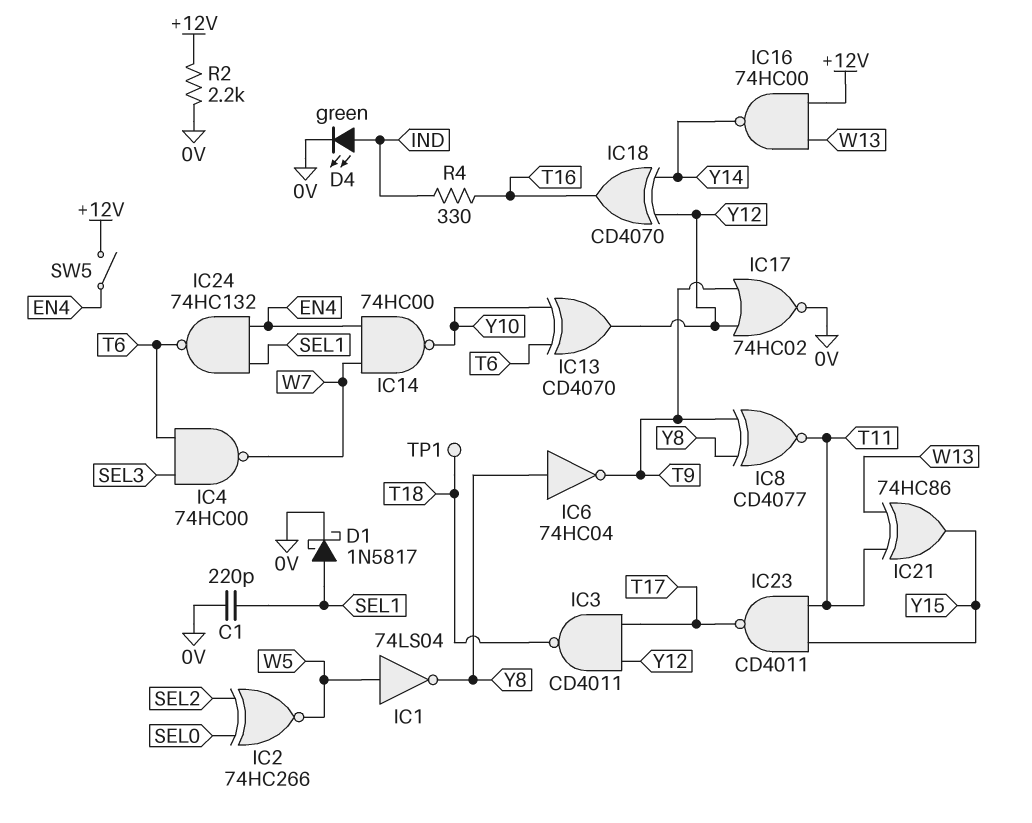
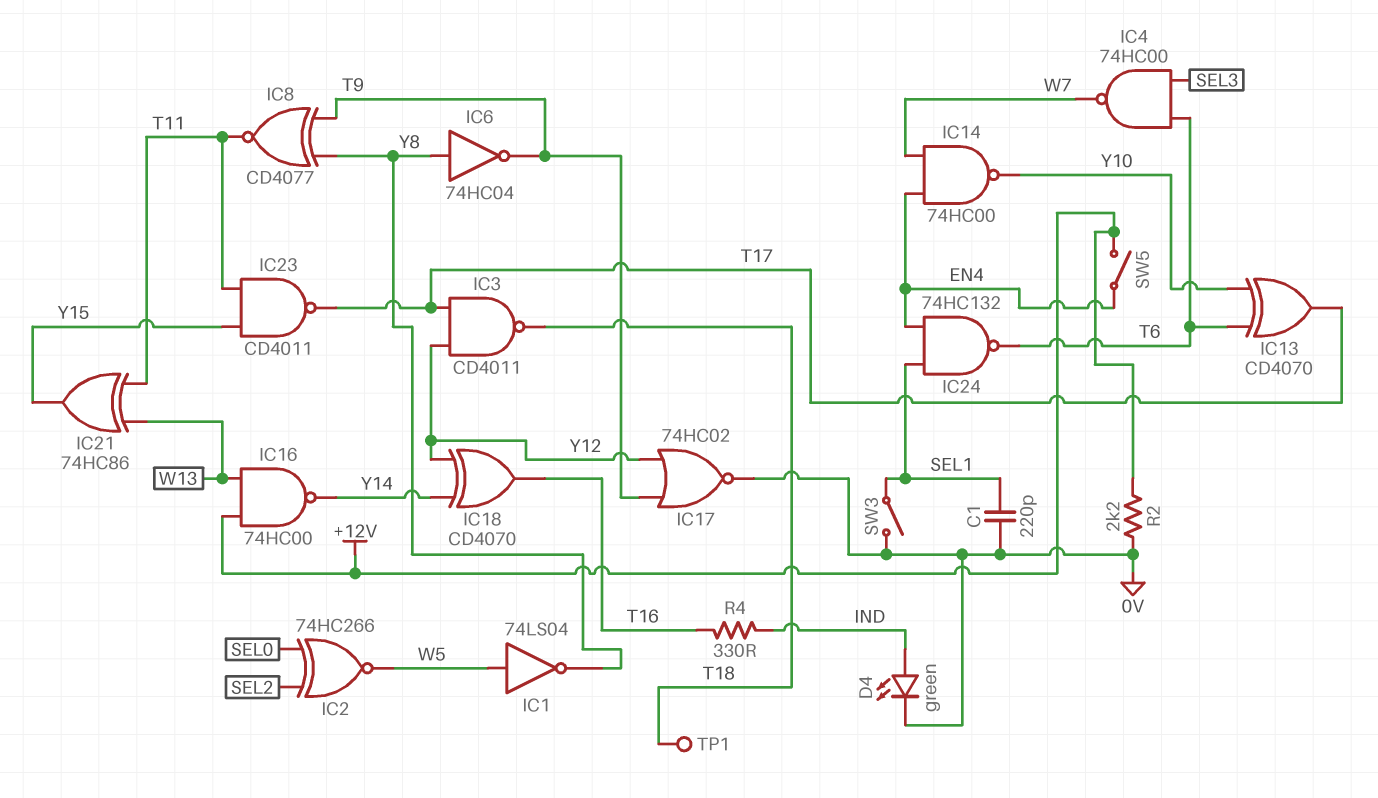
D1: schottky 1N5817 (A SEL1, K 0V) -> none
IC13: XOR CD4070 (in T6, in Y10, out Y12) -> XOR CD4070 (in T6, in Y10, out T17)
SW3: none -> switch (0V, SEL1)

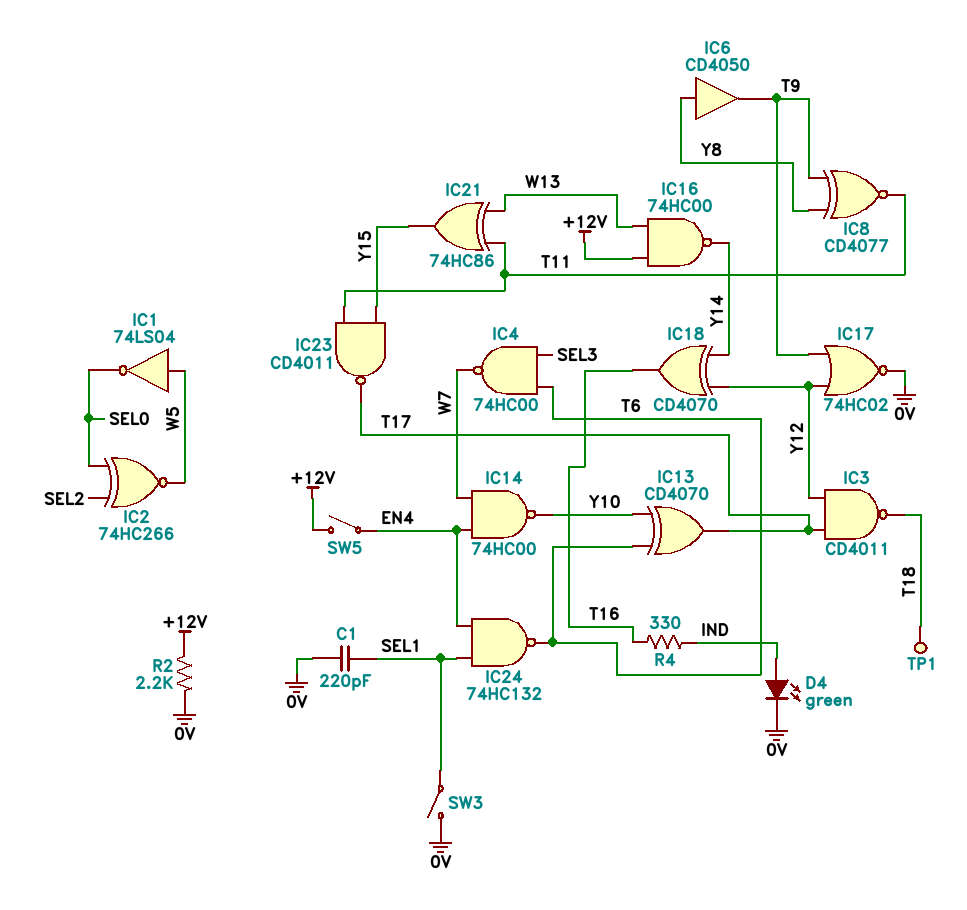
IC1: NOT 74LS04 (in W5, out Y8) -> NOT 74LS04 (in W5, out SEL0)
IC6: NOT 74HC04 (in Y8, out T9) -> buffer CD4050 (in Y8, out T9)

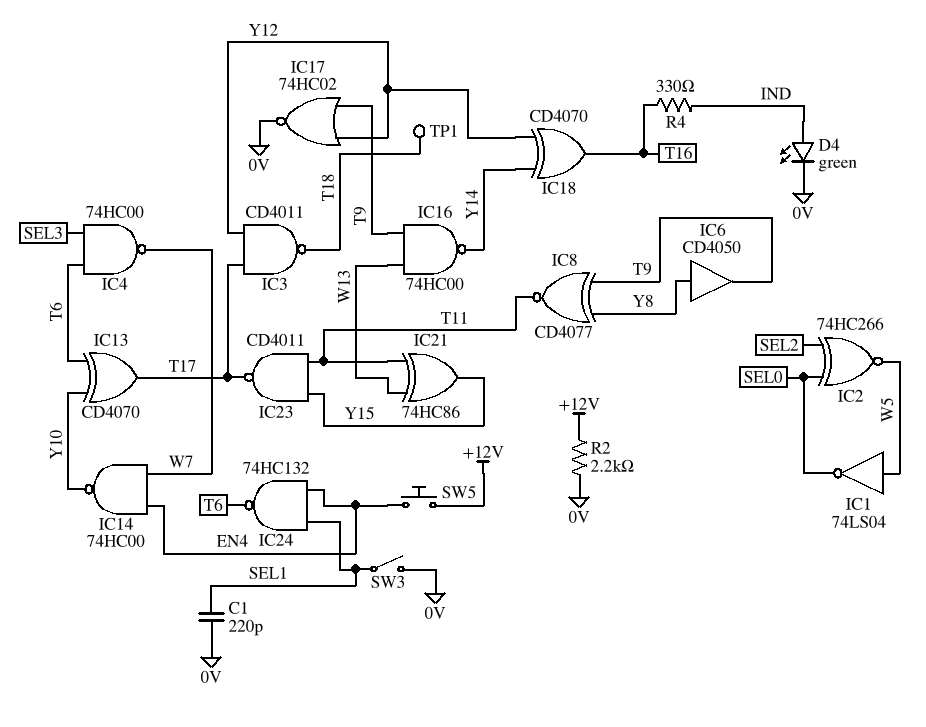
IC16: NAND 74HC00 (in +12V, in W13, out Y14) -> NAND 74HC00 (in T9, in W13, out Y14)
SW5: switch (+12V, EN4) -> button (+12V, EN4)

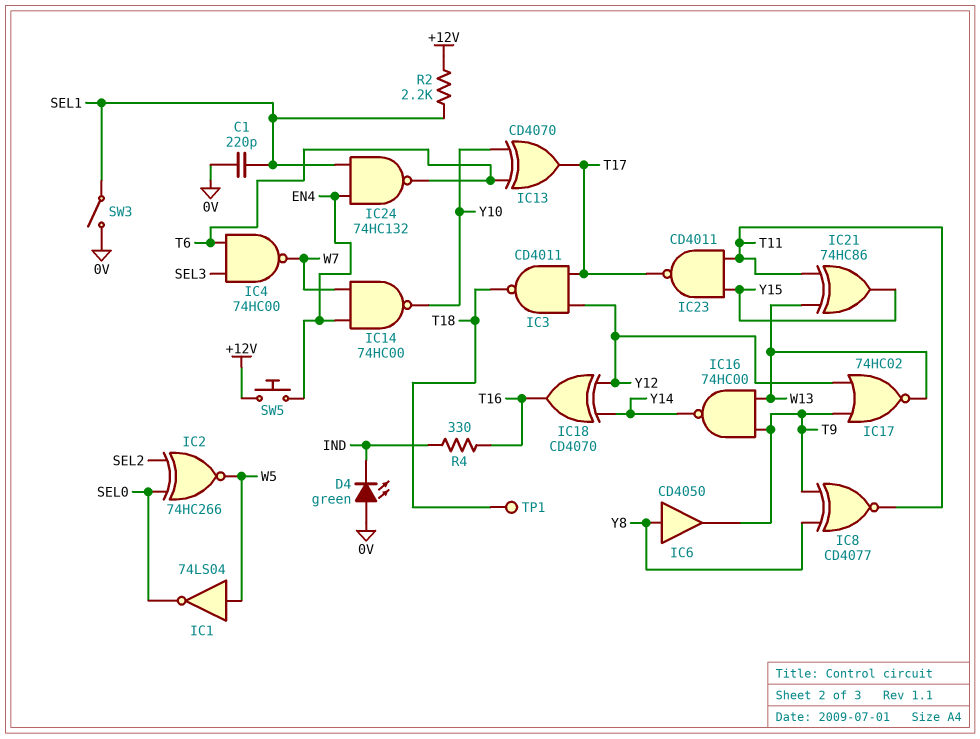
D4: LED green (A IND, K 0V) -> LED green (A 0V, K IND)
IC17: NOR 74HC02 (in T9, in Y12, out 0V) -> NOR 74HC02 (in T9, in Y12, out W13)
R2: 2.2k (+12V, 0V) -> 2.2k (+12V, SEL1)

